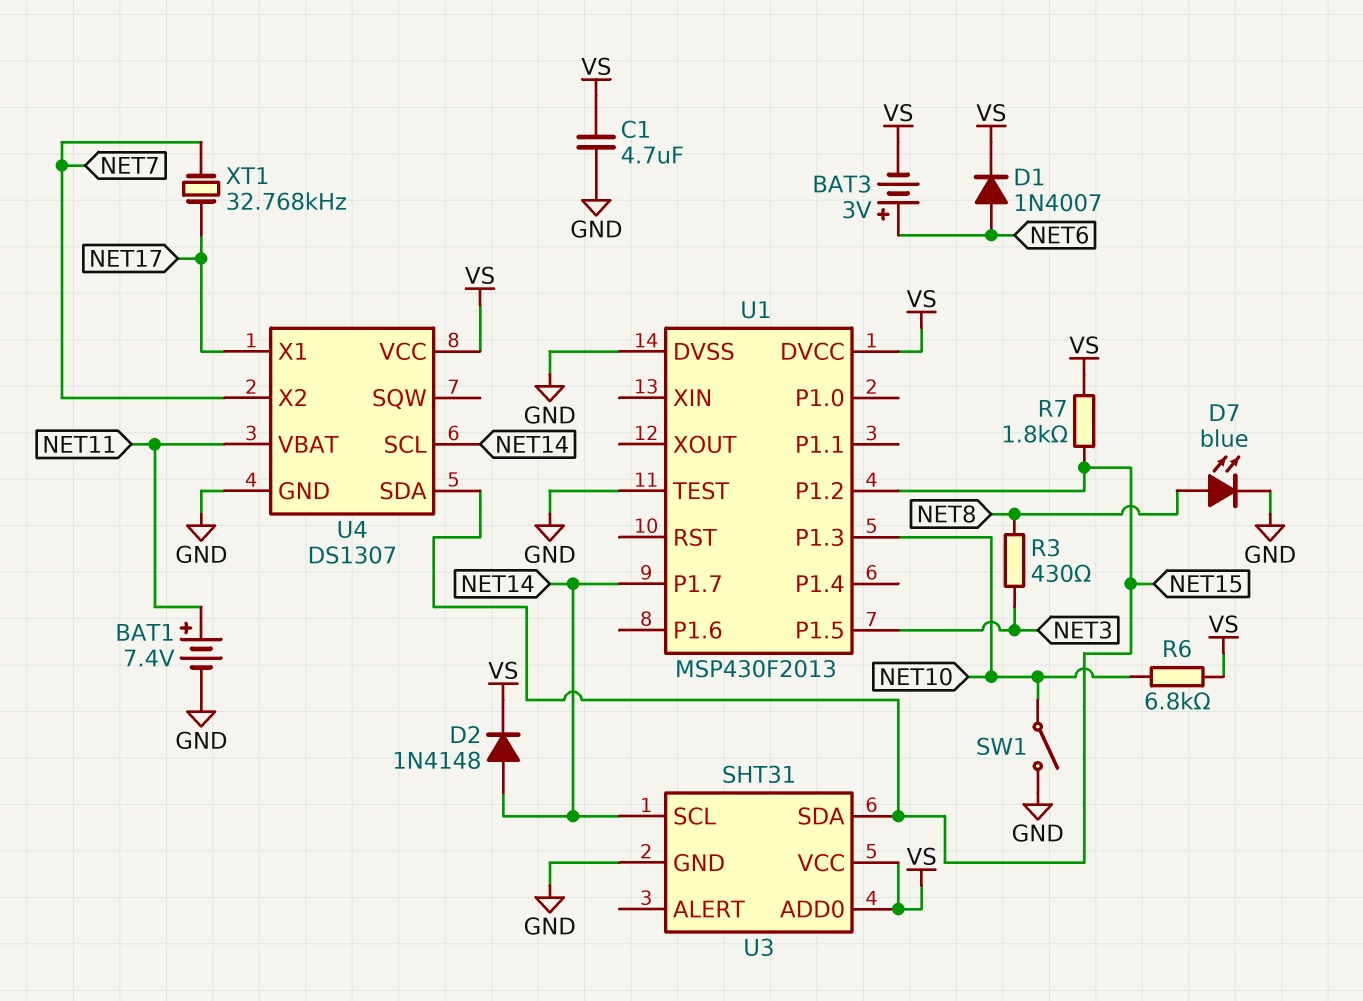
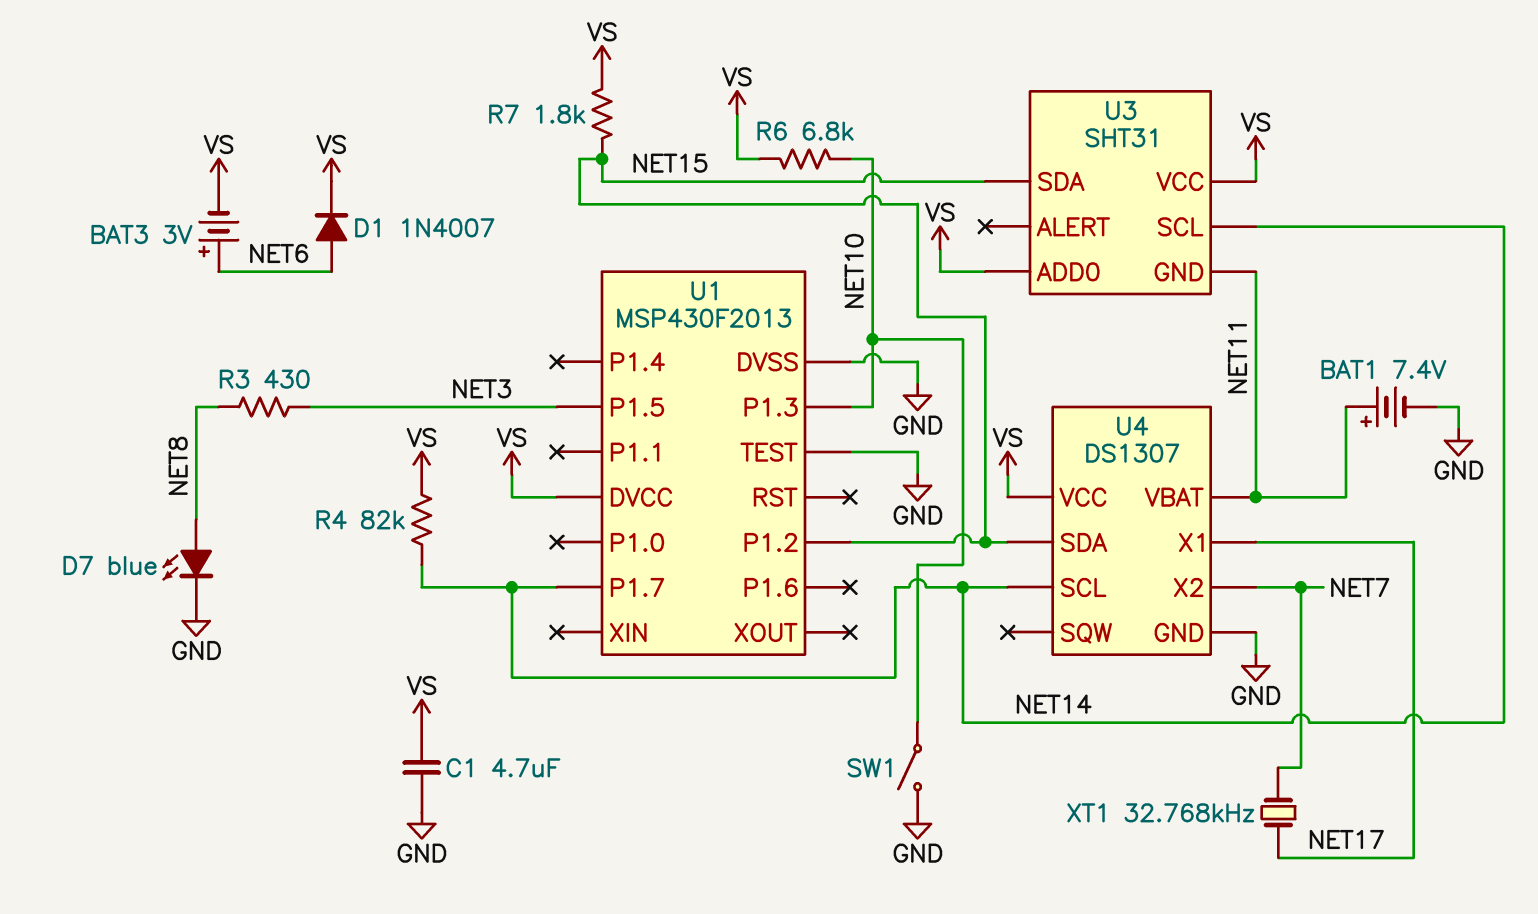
D2: diode 1N4148 (A NET14, K VS) -> none
R4: none -> 82k (NET14, VS)
U3 pin GND: GND -> NET11

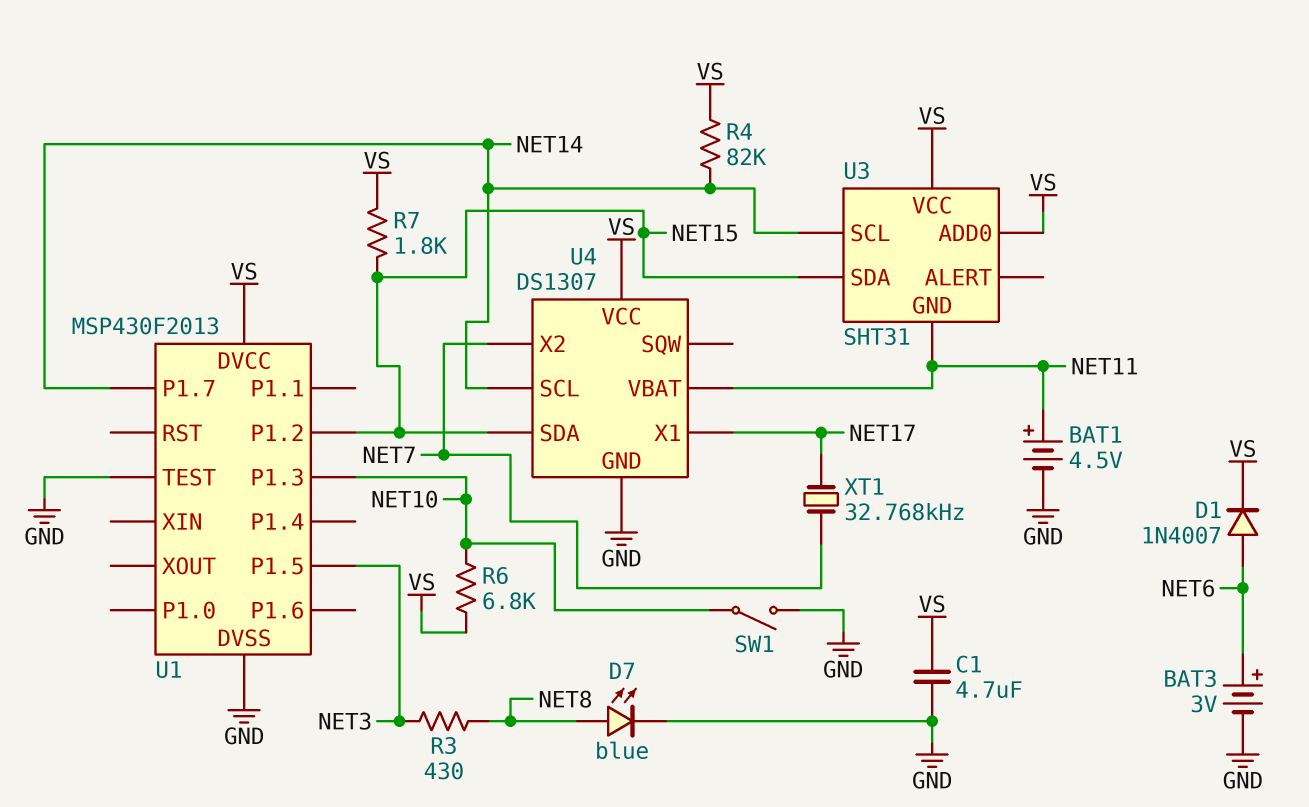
BAT1: 7.4V (plus NET11, minus GND) -> 4.5V (plus NET11, minus GND)
BAT3: 3V (plus NET6, minus VS) -> 3V (plus NET6, minus GND)

